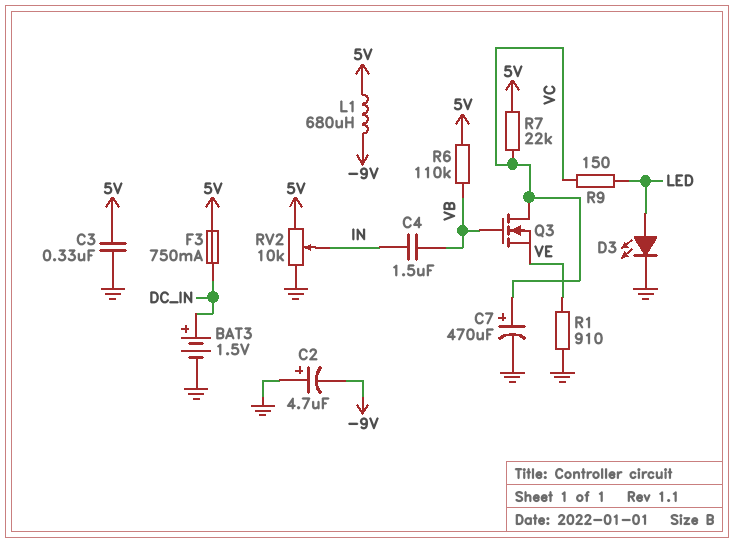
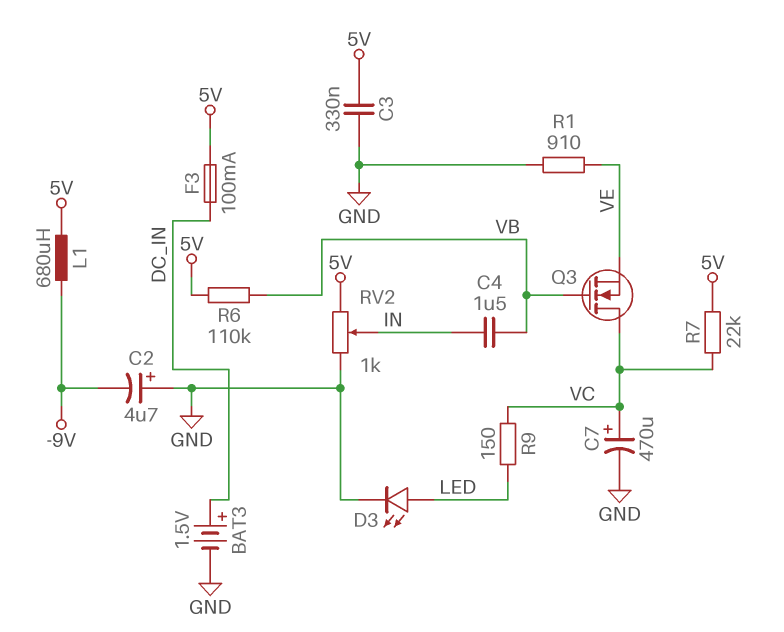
F3: 750mA (5V, DC_IN) -> 100mA (5V, DC_IN)
RV2: 10k (5V, GND, wiper IN) -> 1k (5V, GND, wiper IN)

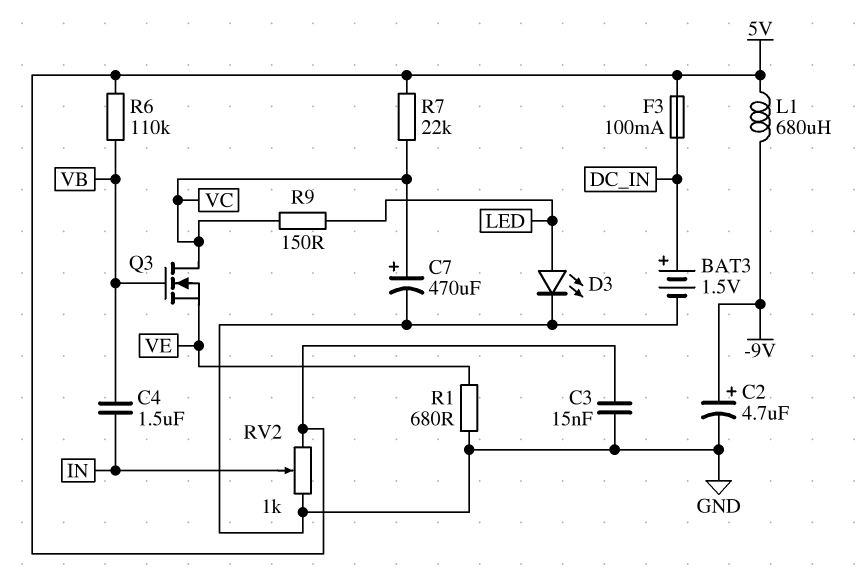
C2: 4.7uF (plus GND, minus -9V) -> 4.7uF (plus -9V, minus GND)
C3: 330nF (5V, GND) -> 15nF (5V, GND)
R1: 910 (GND, VE) -> 680 (GND, VE)

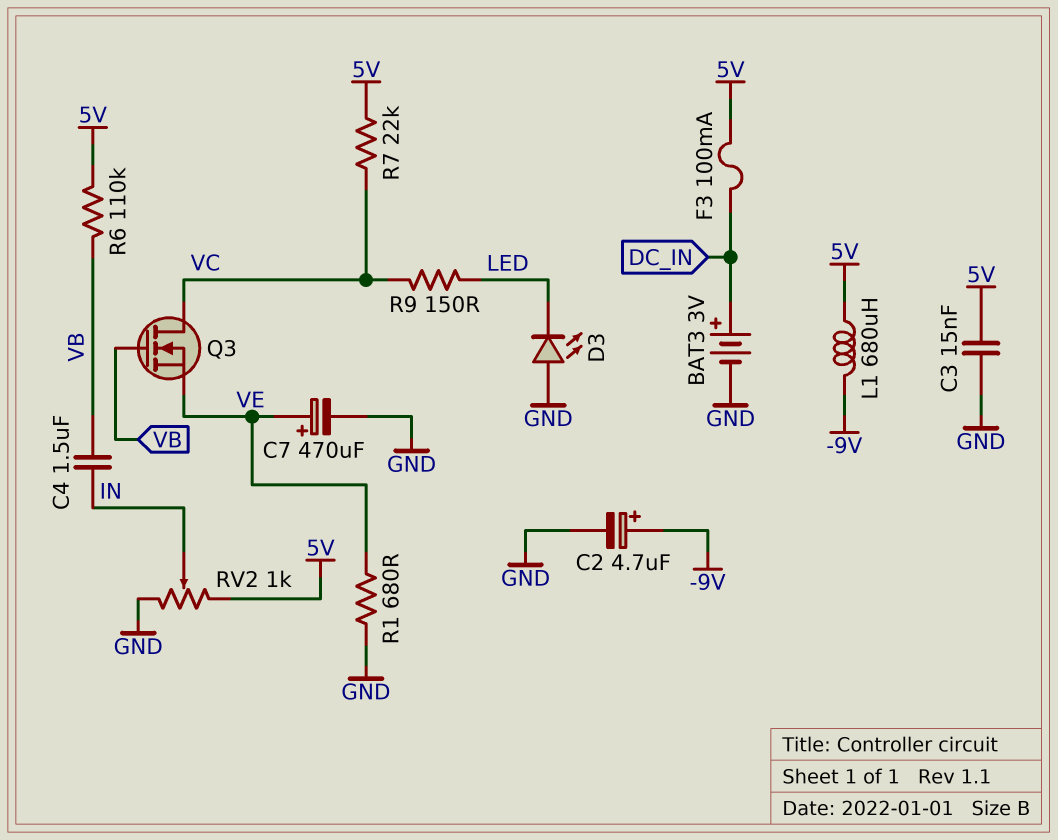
BAT3: 1.5V (plus DC_IN, minus GND) -> 3V (plus DC_IN, minus GND)
C7: 470uF (plus VC, minus GND) -> 470uF (plus VE, minus GND)
D3: LED (A LED, K GND) -> LED (A GND, K LED)

